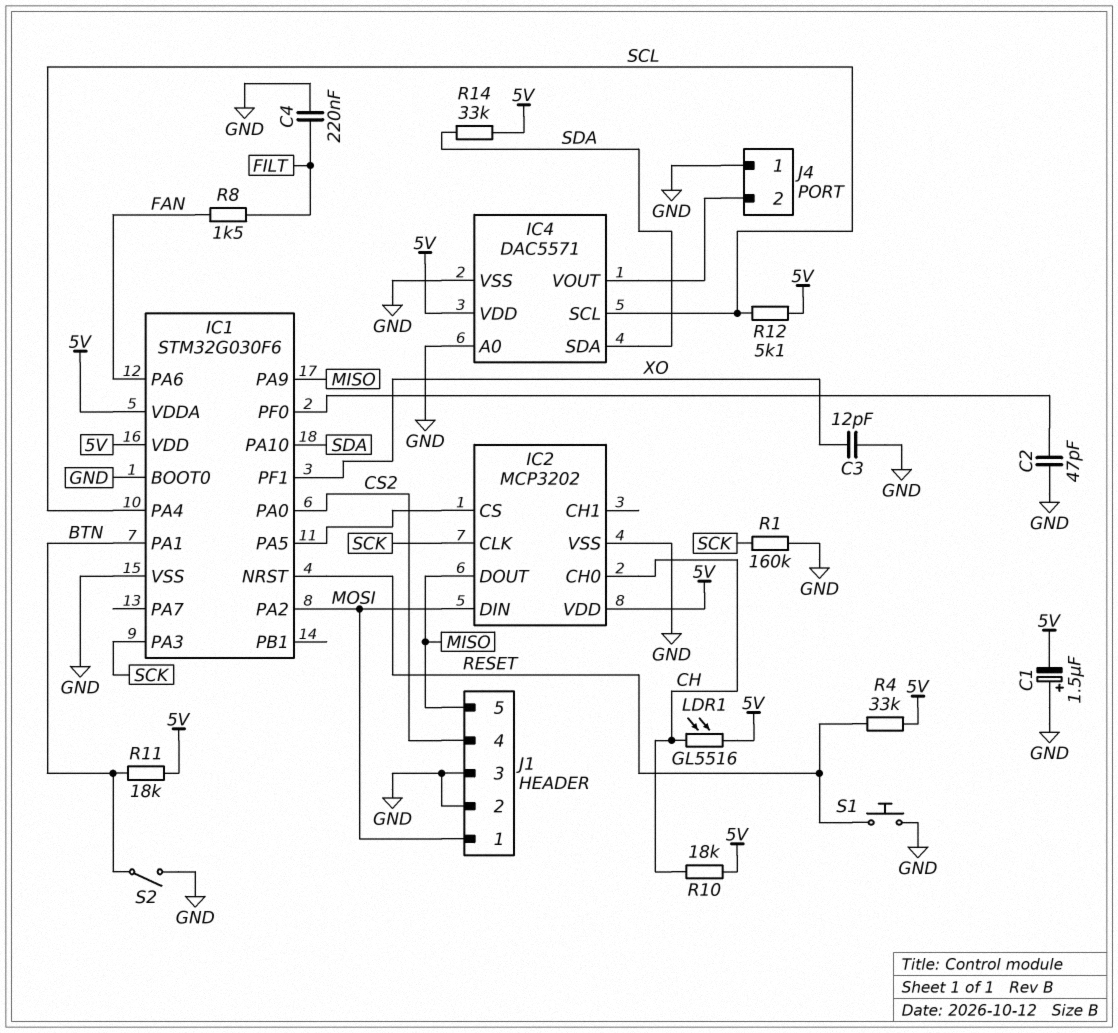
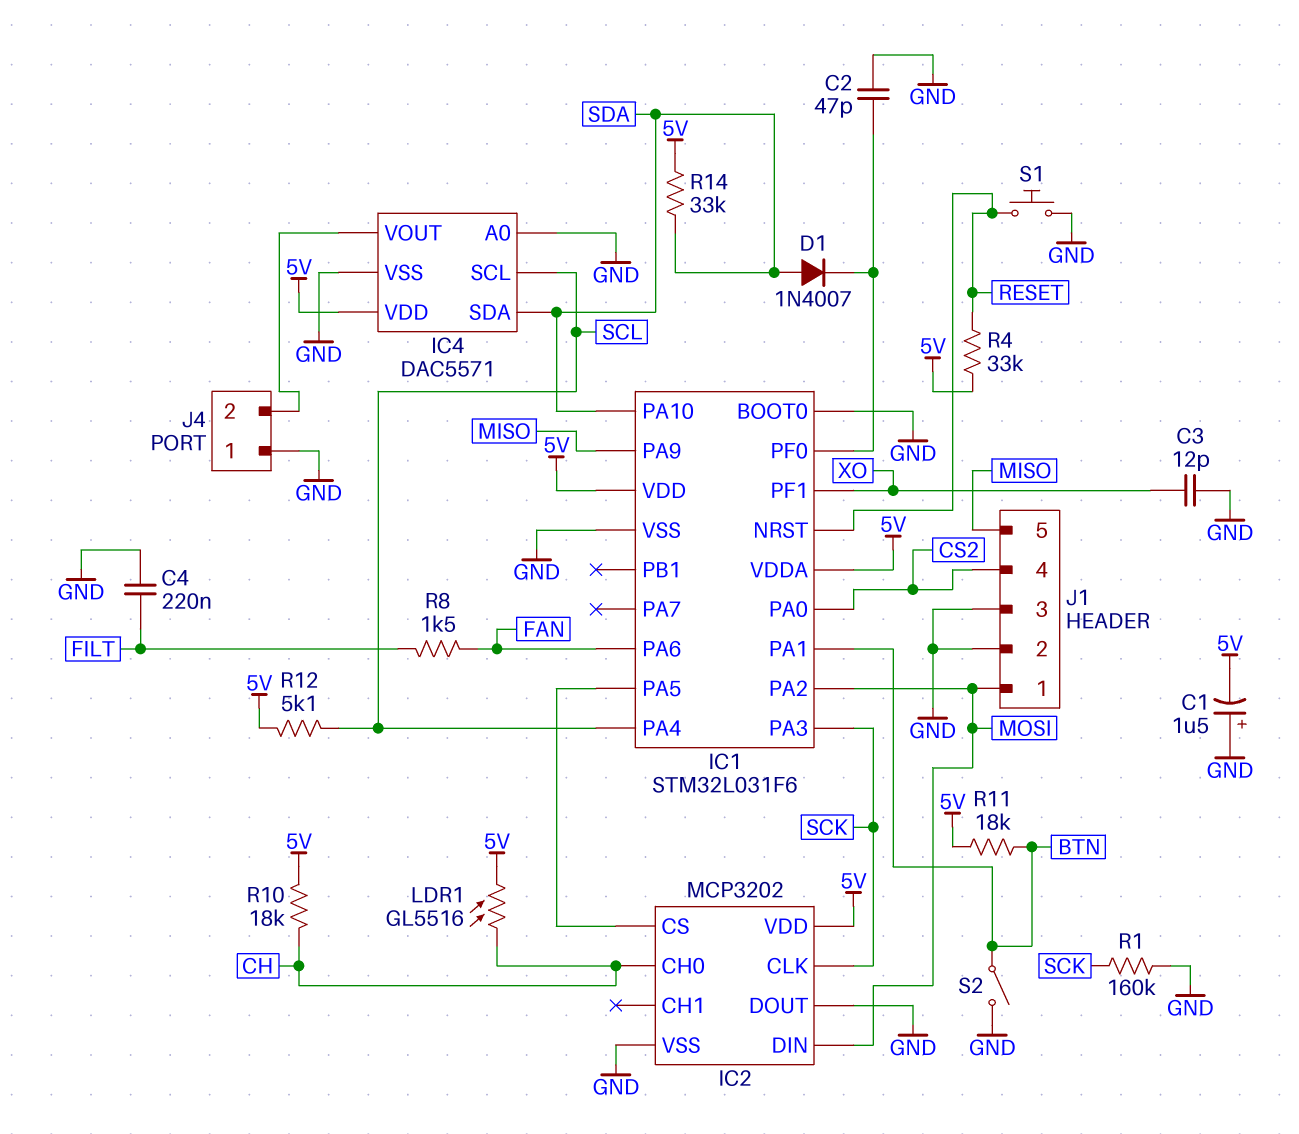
D1: none -> diode 1N4007 (A SDA, K IC1/PF0)
IC1: STM32G030F6 -> STM32L031F6
IC2 pin DOUT: MISO -> GND

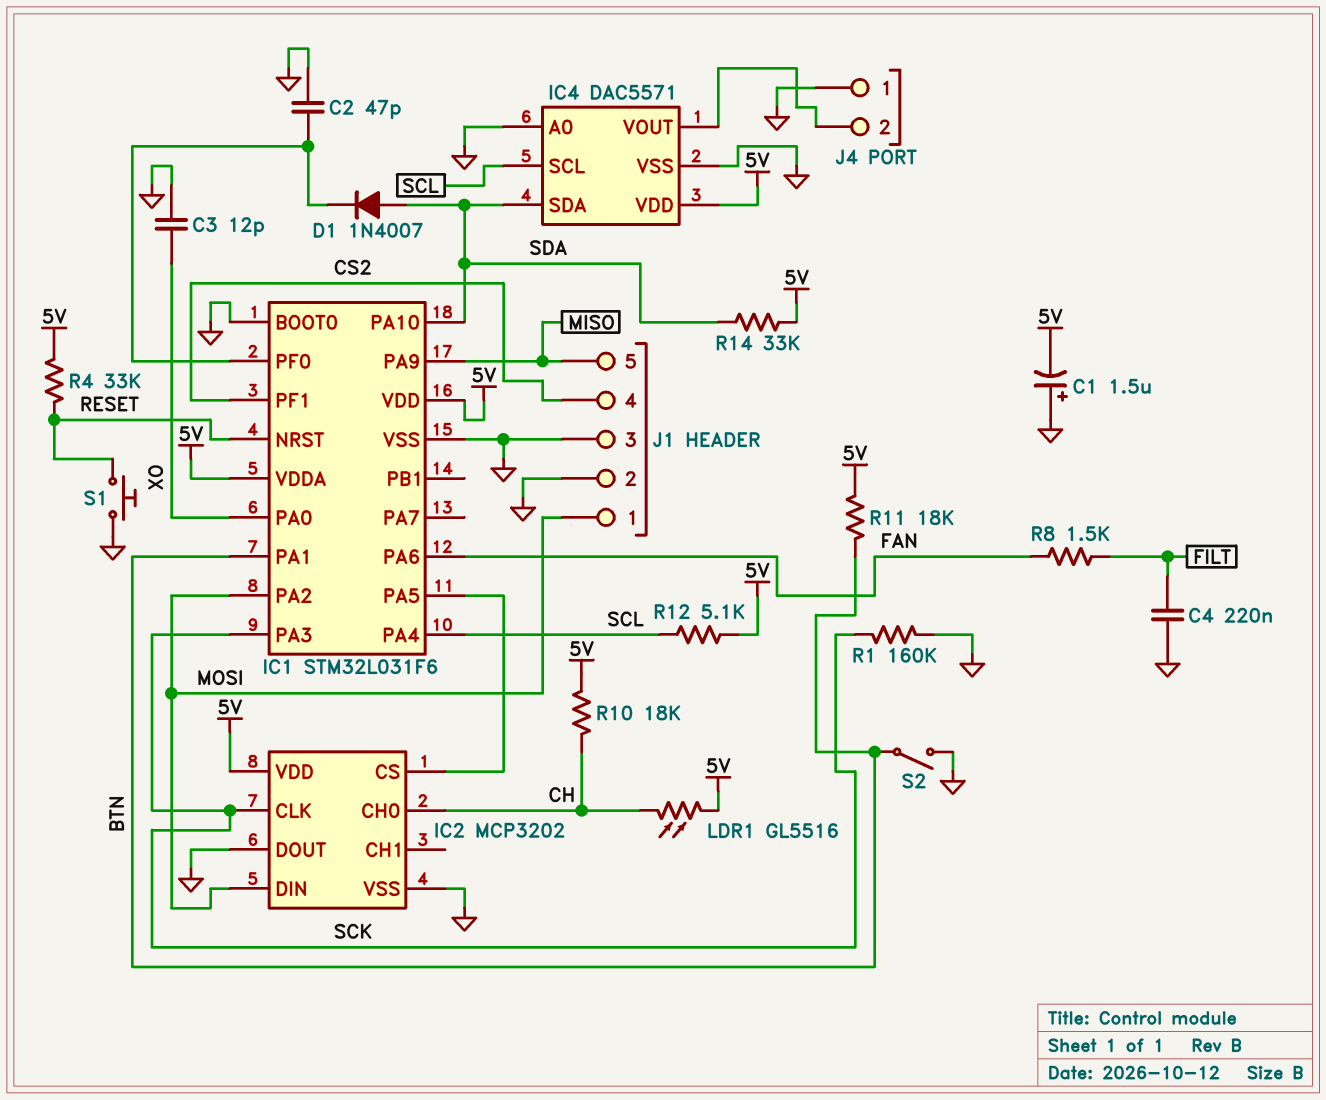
IC1 pin PA0: CS2 -> XO
IC1 pin PF1: XO -> CS2

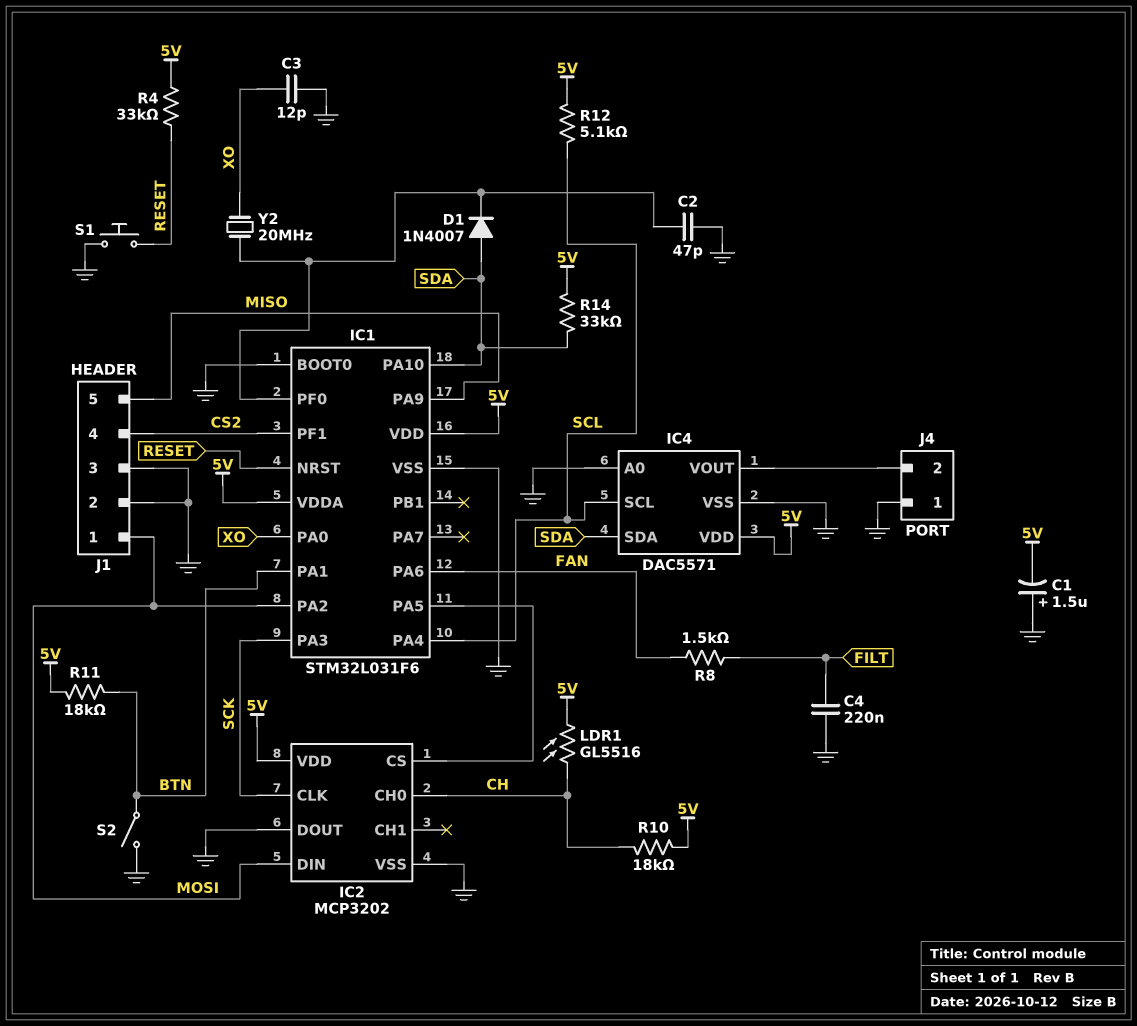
R1: 160k (GND, SCK) -> none
Y2: none -> 20MHz (IC1/PF0, XO)

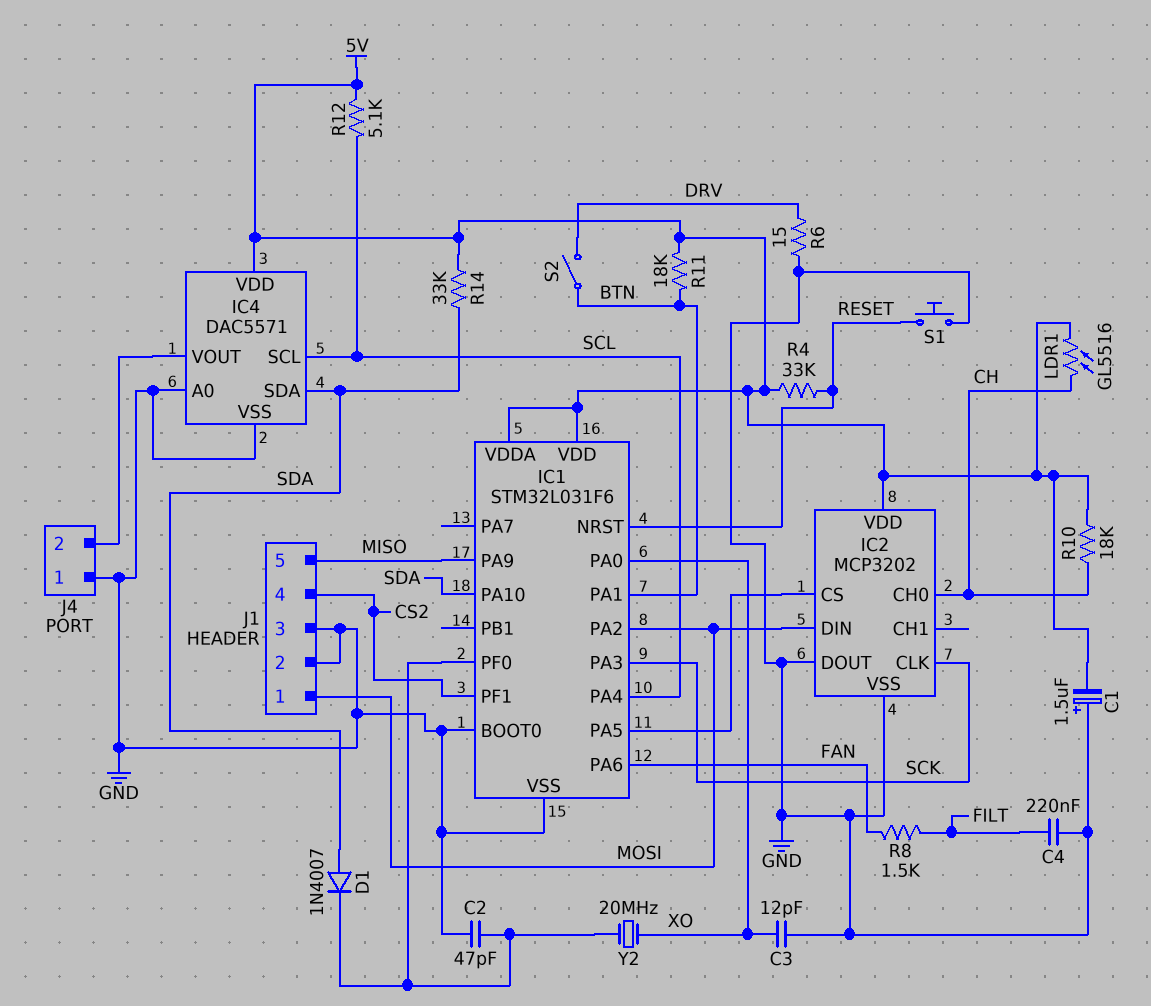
R6: none -> 15 (DRV, GND)
S2: switch (BTN, GND) -> switch (BTN, DRV)

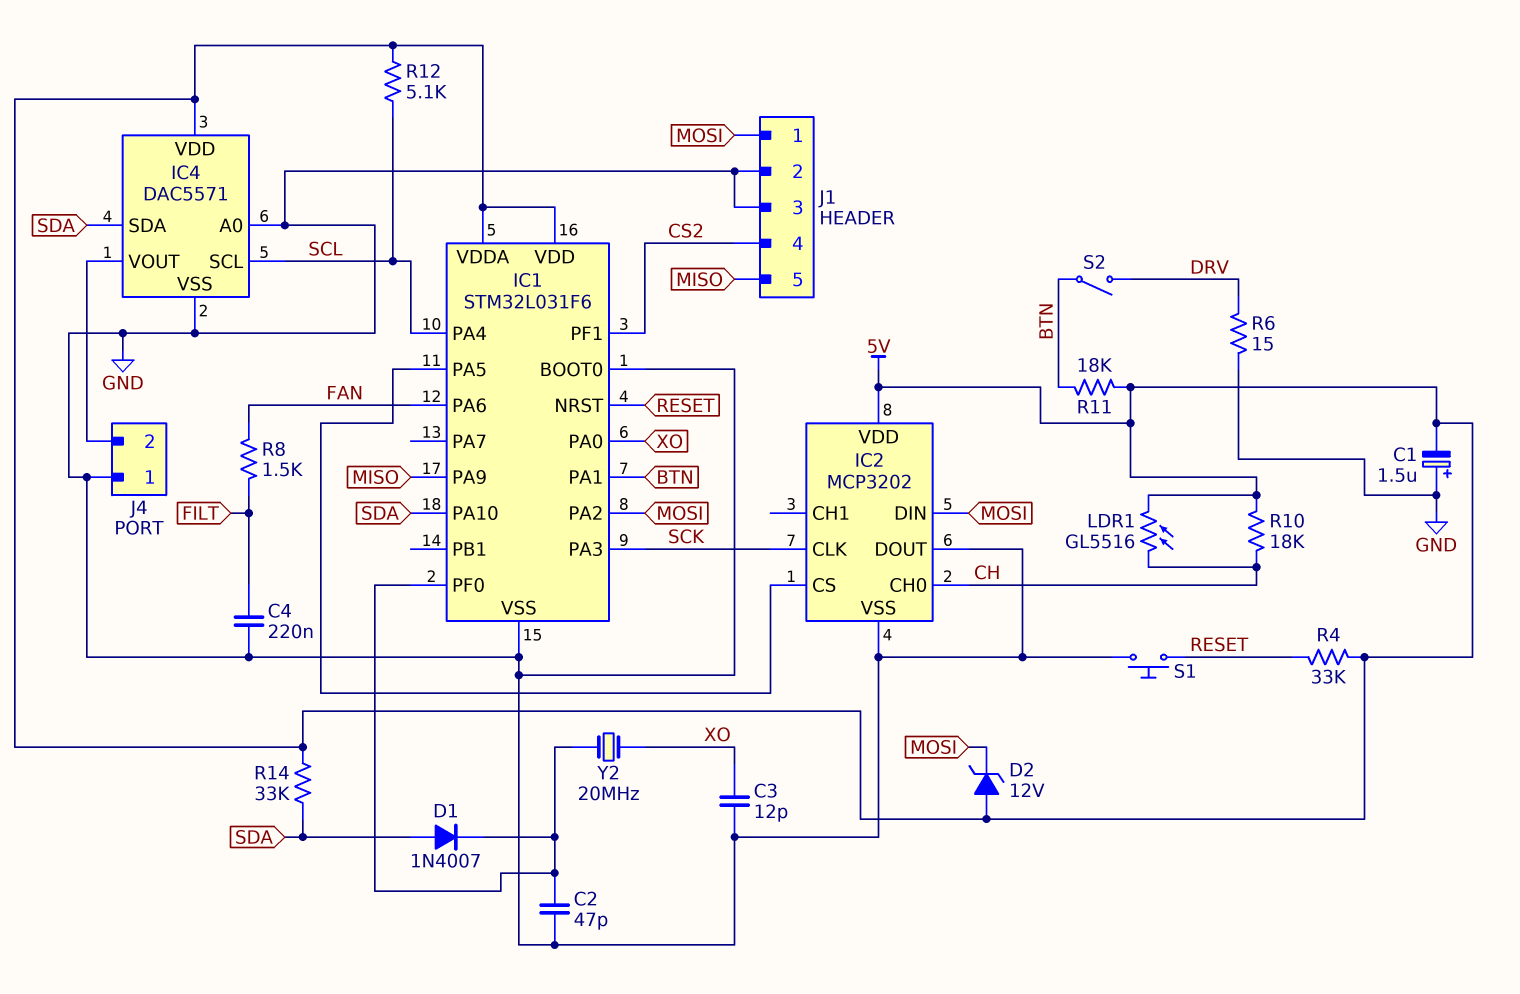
D2: none -> zener 12V (A 5V, K MOSI)

